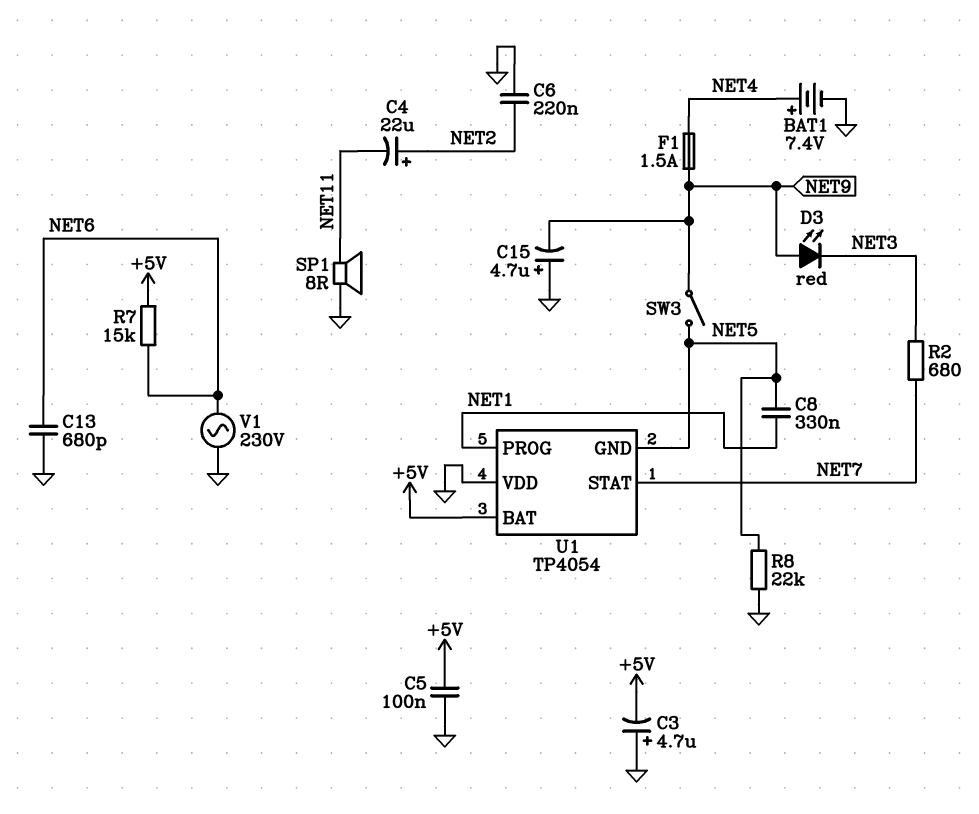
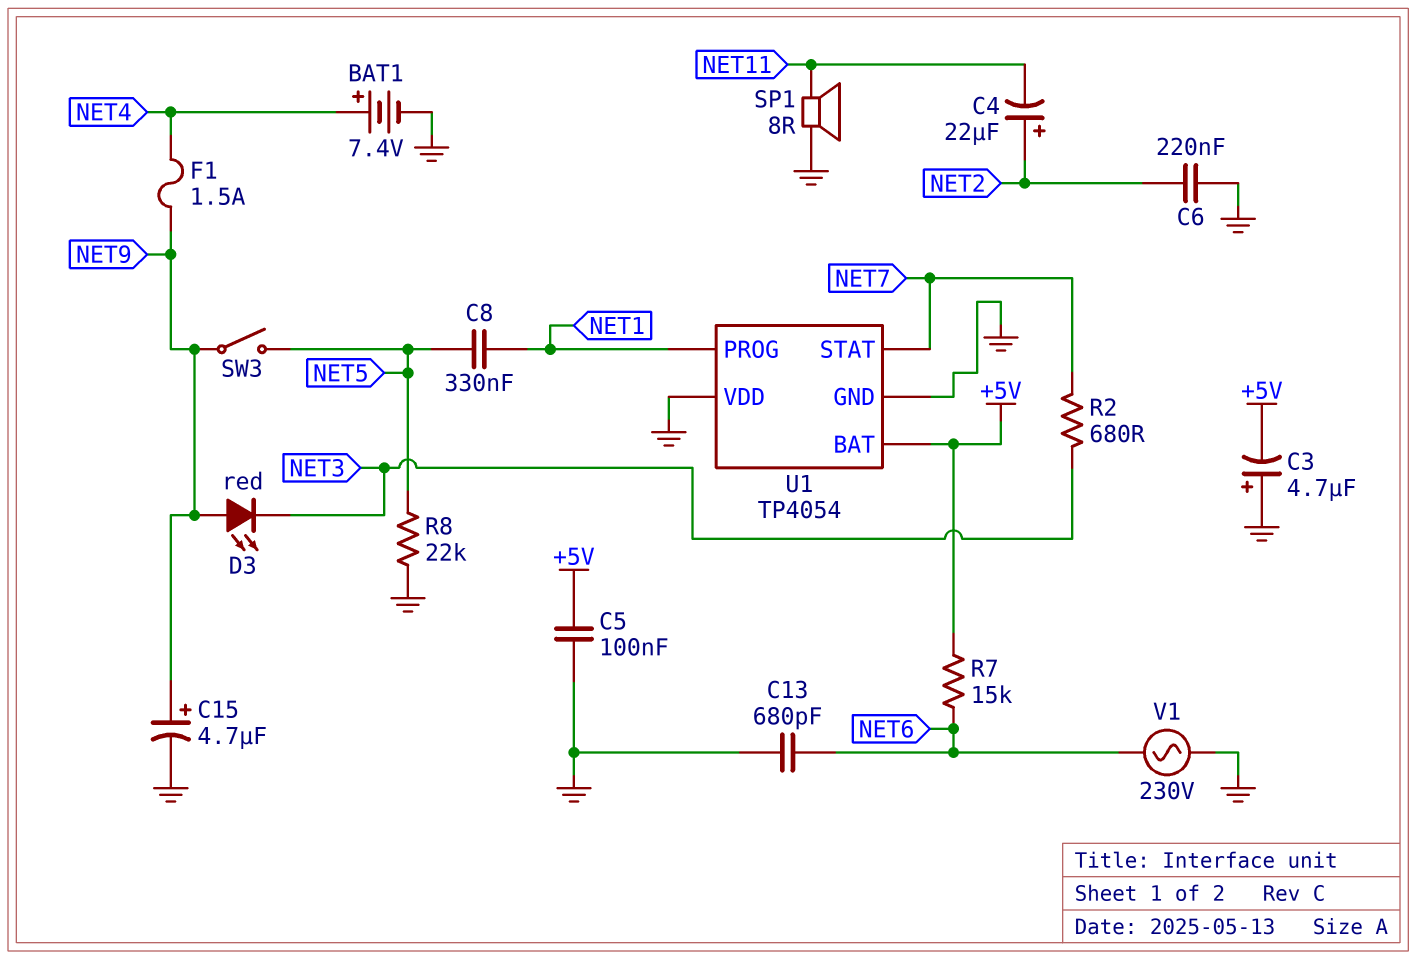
C15: 4.7uF (plus GND, minus NET9) -> 4.7uF (plus NET9, minus GND)
U1 pin GND: NET5 -> GND

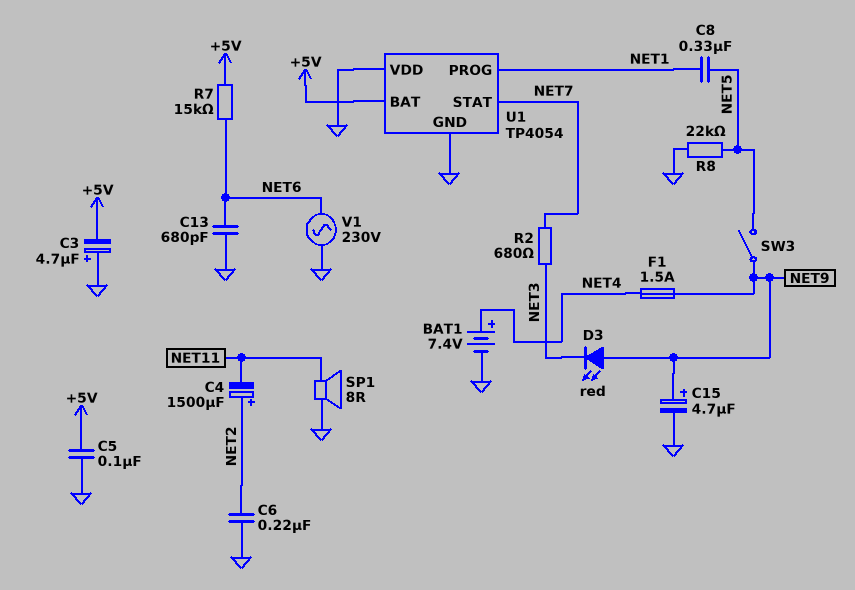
C4: 22uF (plus NET2, minus NET11) -> 1500uF (plus NET2, minus NET11)

